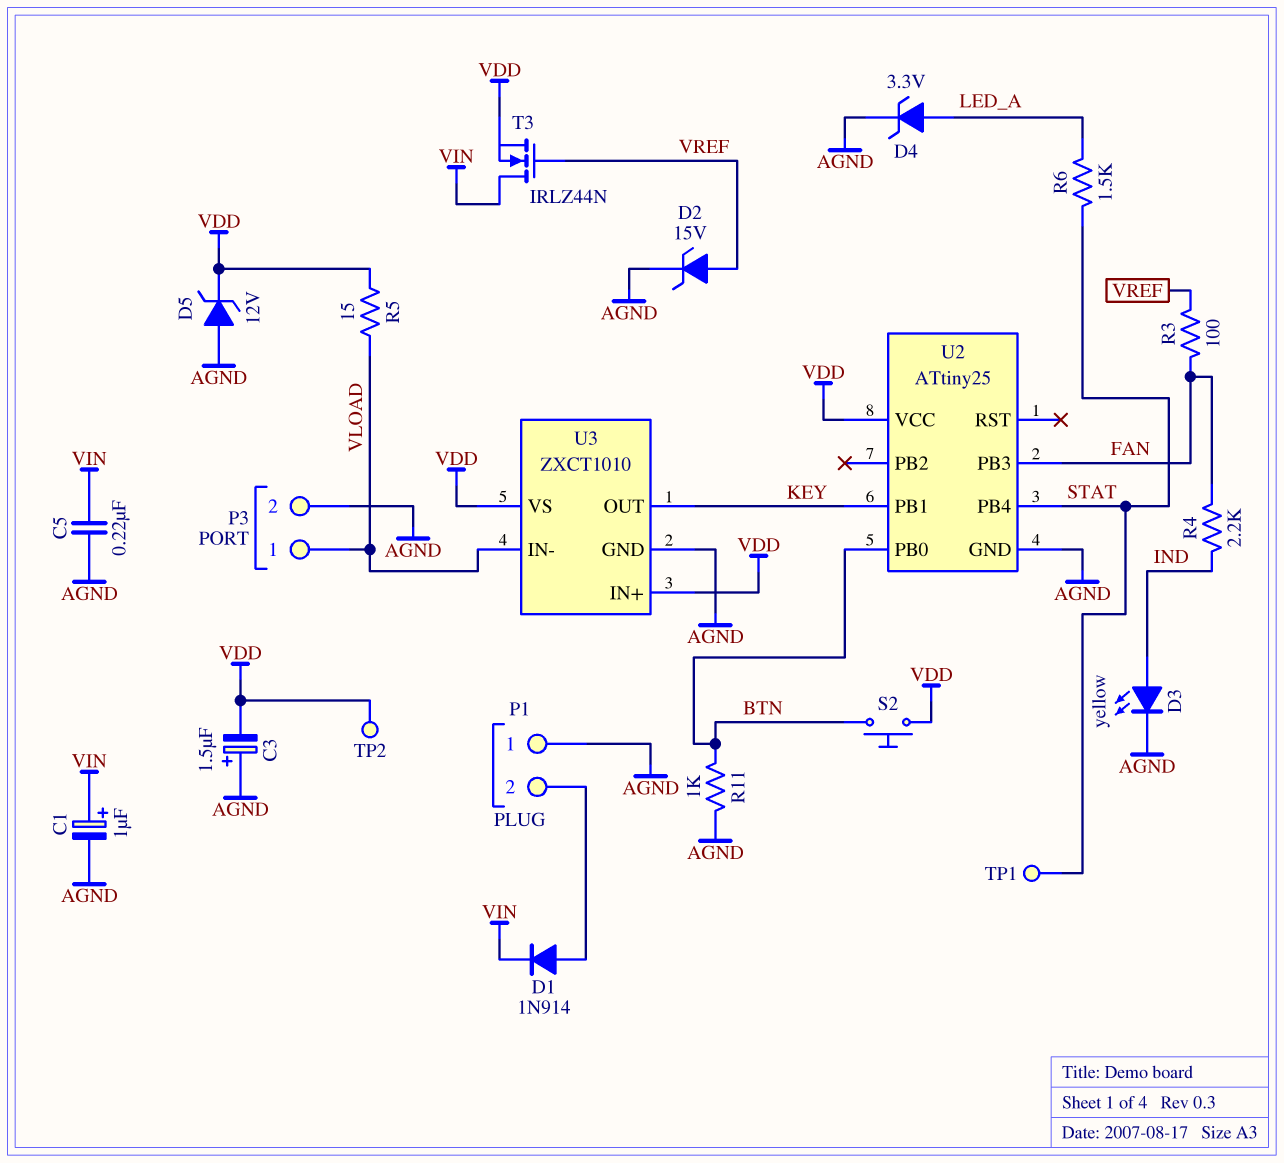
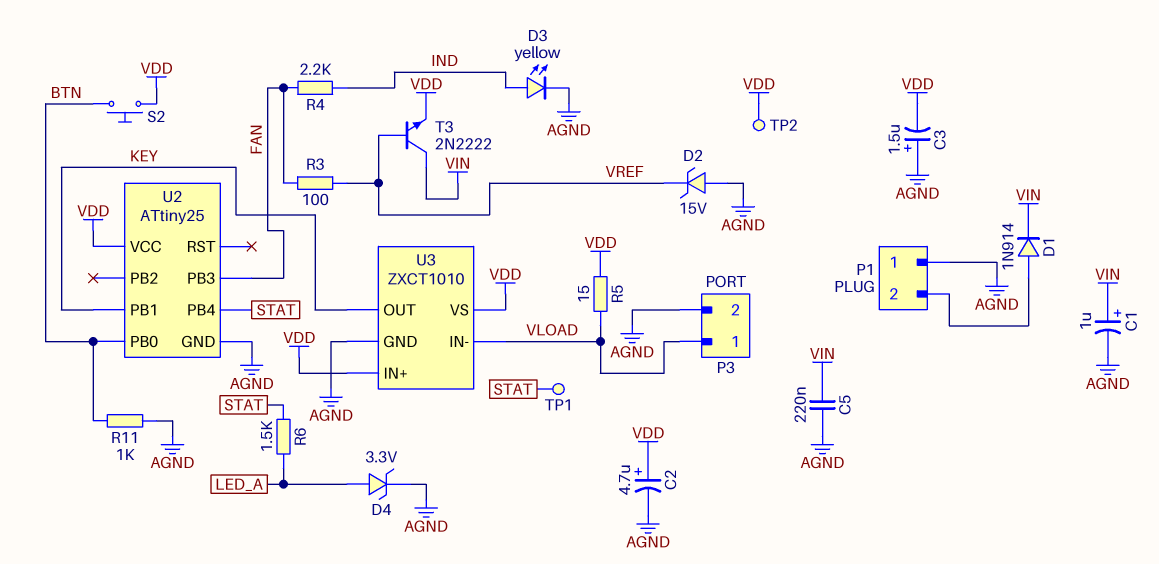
C2: none -> 4.7uF (plus VDD, minus AGND)
D2: zener 15V (A VREF, K AGND) -> zener 15V (A AGND, K VREF)
D5: zener 12V (A AGND, K VDD) -> none
T3: NMOS IRLZ44N (G VREF, D VIN, S VDD) -> NPN 2N2222 (B VREF, C VIN, E VDD)

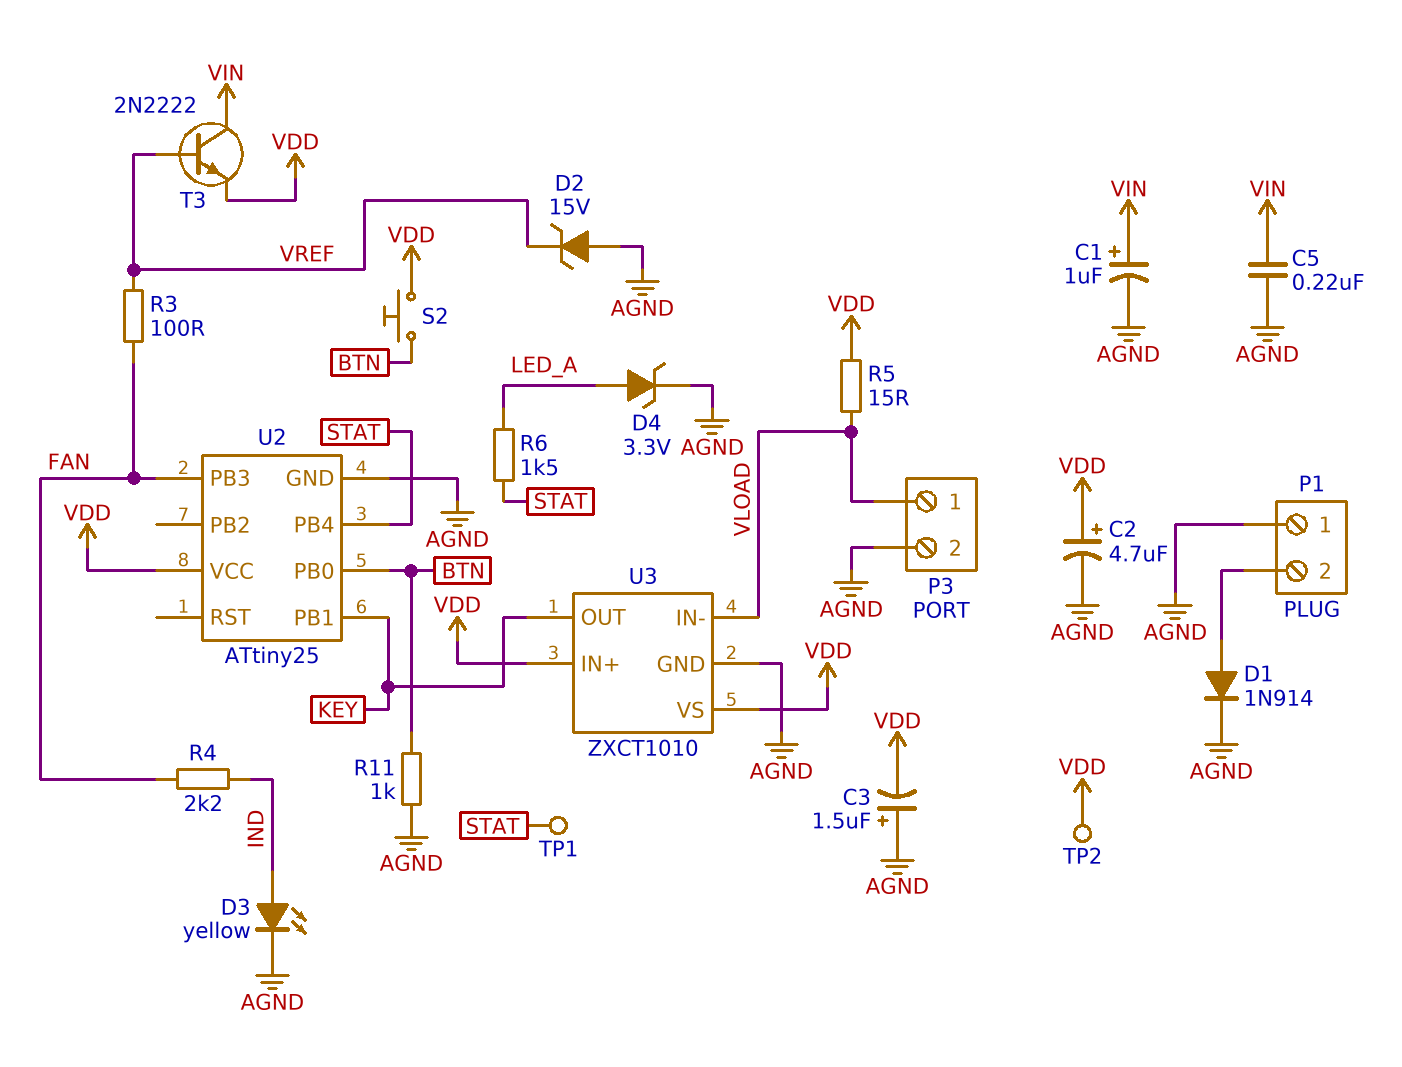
D1: diode 1N914 (A P1/2, K VIN) -> diode 1N914 (A P1/2, K AGND)

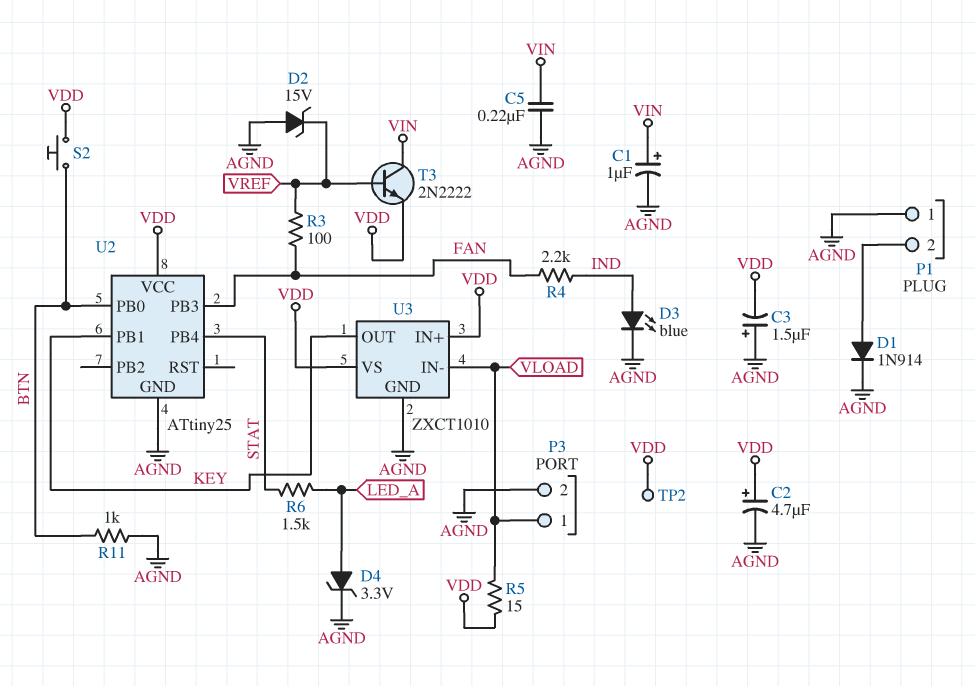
D3: LED yellow (A IND, K AGND) -> LED blue (A IND, K AGND)
TP1: test point (STAT) -> none

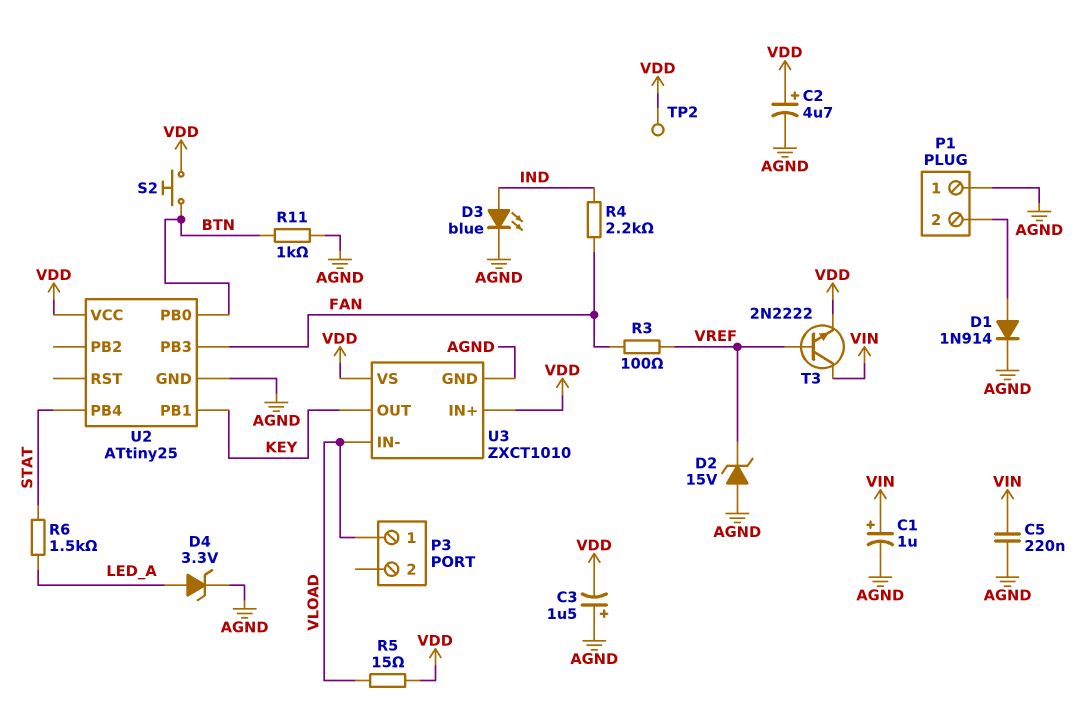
P3 pin 2: AGND -> none

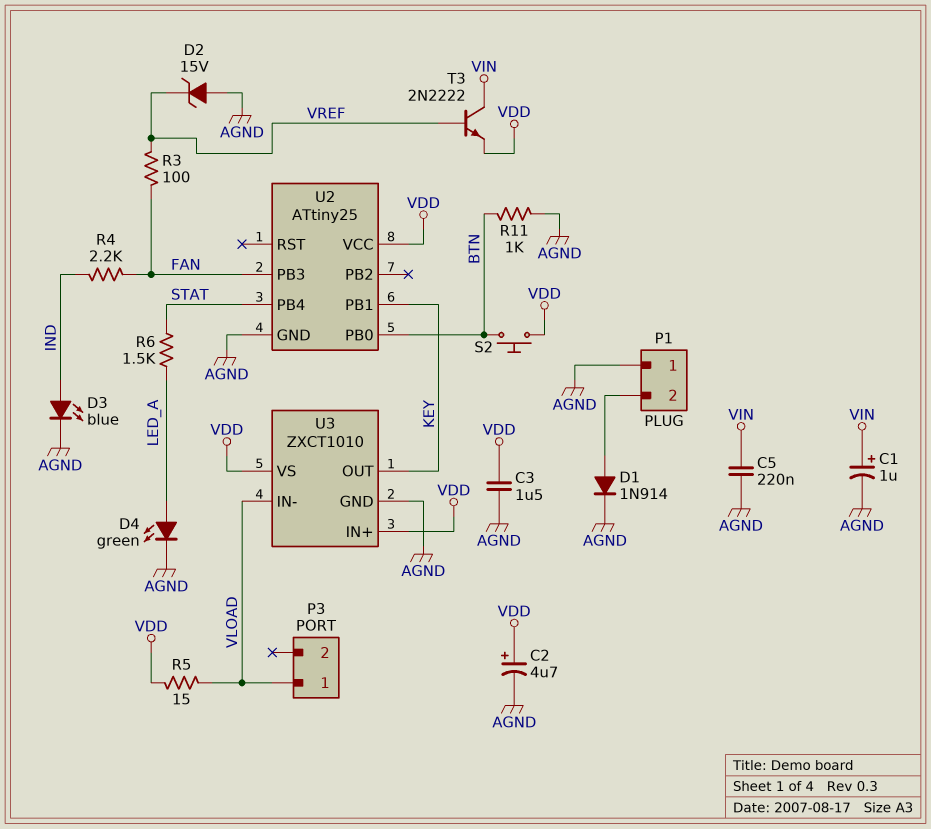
C3: 1.5uF (plus AGND, minus VDD) -> 1.5uF (AGND, VDD)
D4: zener 3.3V (A LED_A, K AGND) -> LED green (A LED_A, K AGND)
TP2: test point (VDD) -> none

